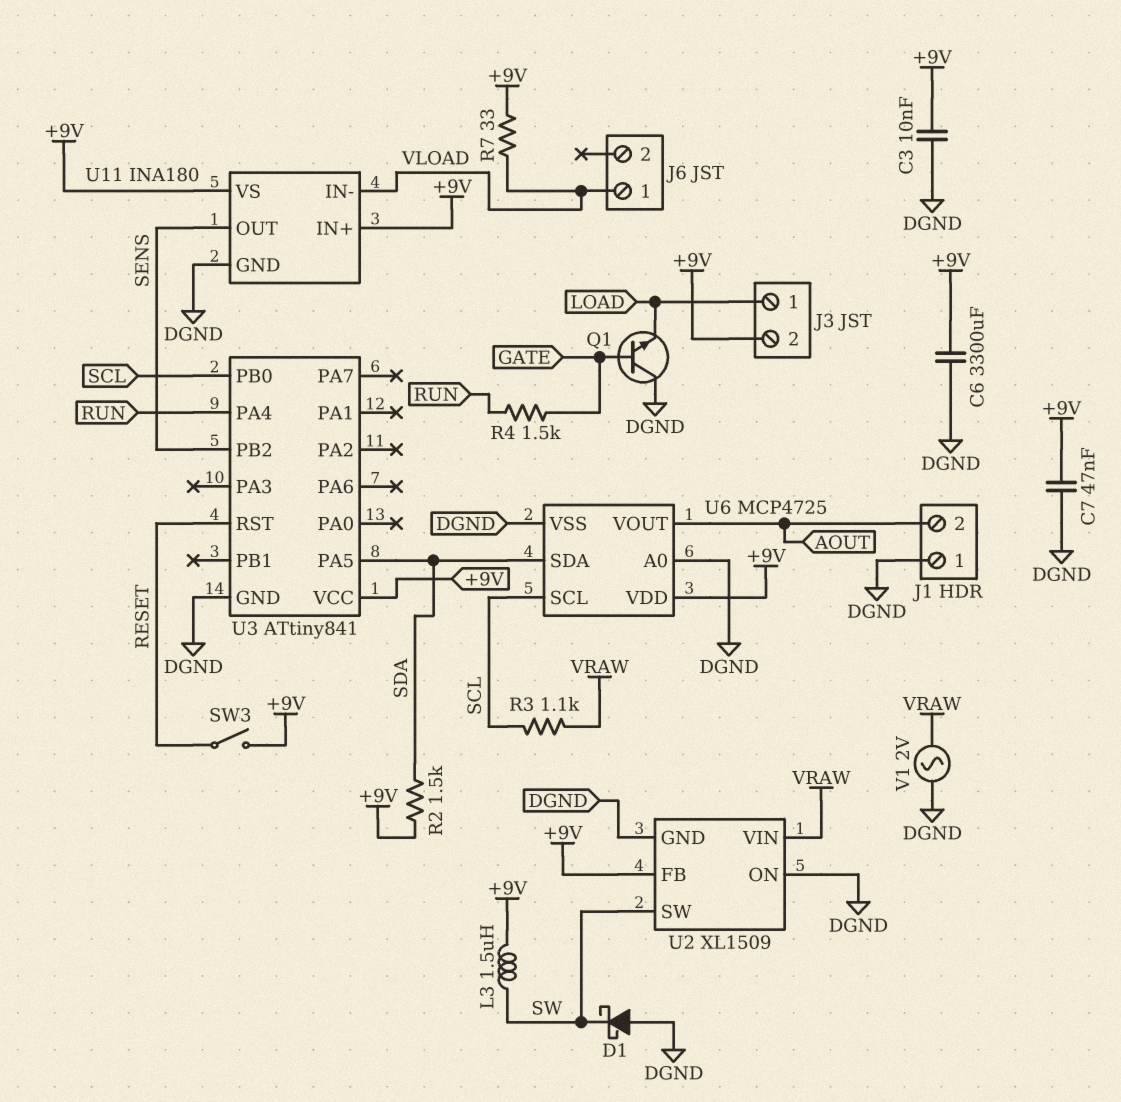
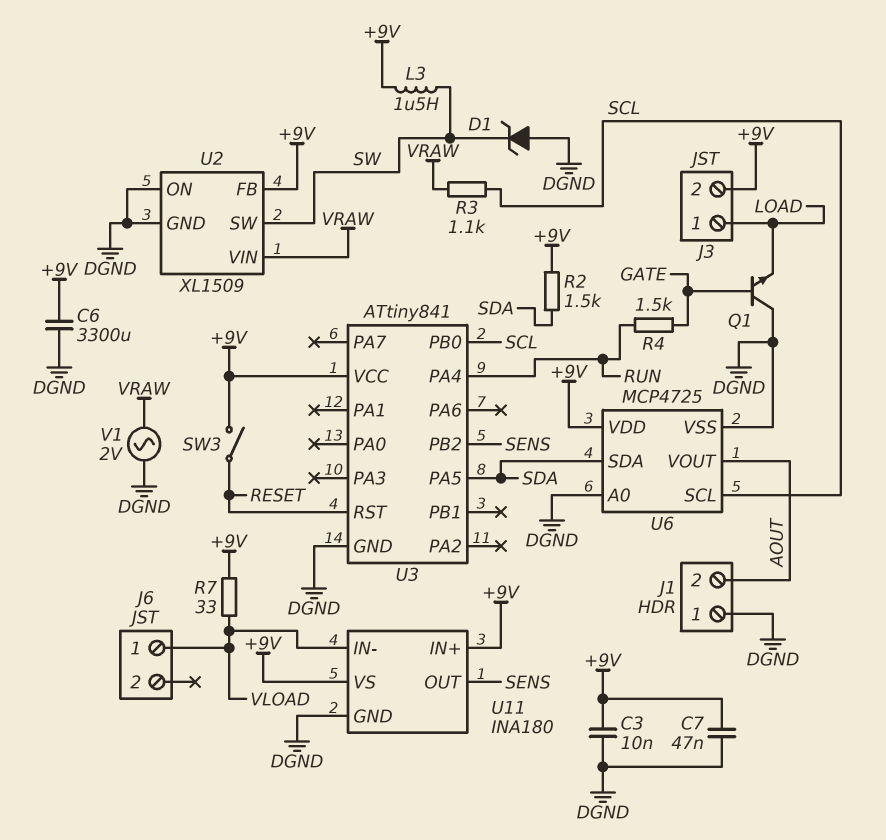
D1: schottky (A DGND, K SW) -> zener (A DGND, K SW)

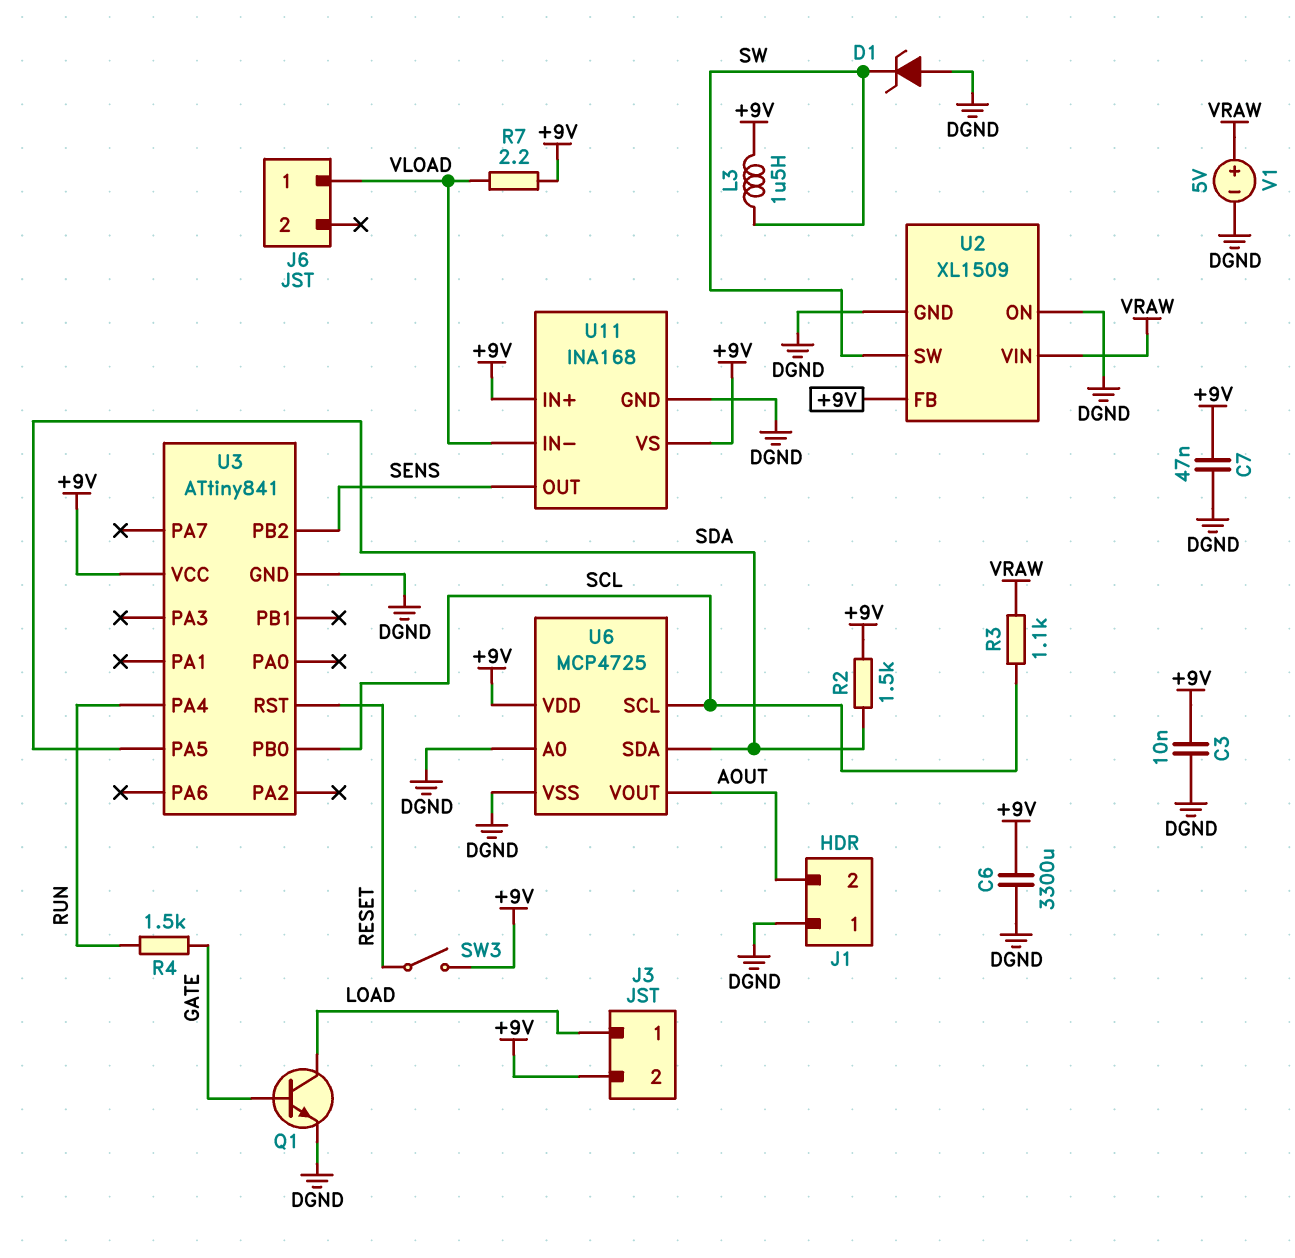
Q1: NPN (B GATE, C DGND, E LOAD) -> NPN (B GATE, C LOAD, E DGND)
R7: 33 (+9V, VLOAD) -> 2.2 (+9V, VLOAD)
U11: INA180 -> INA168
V1: AC 2V (DGND, VRAW) -> 5V (plus VRAW, minus DGND)

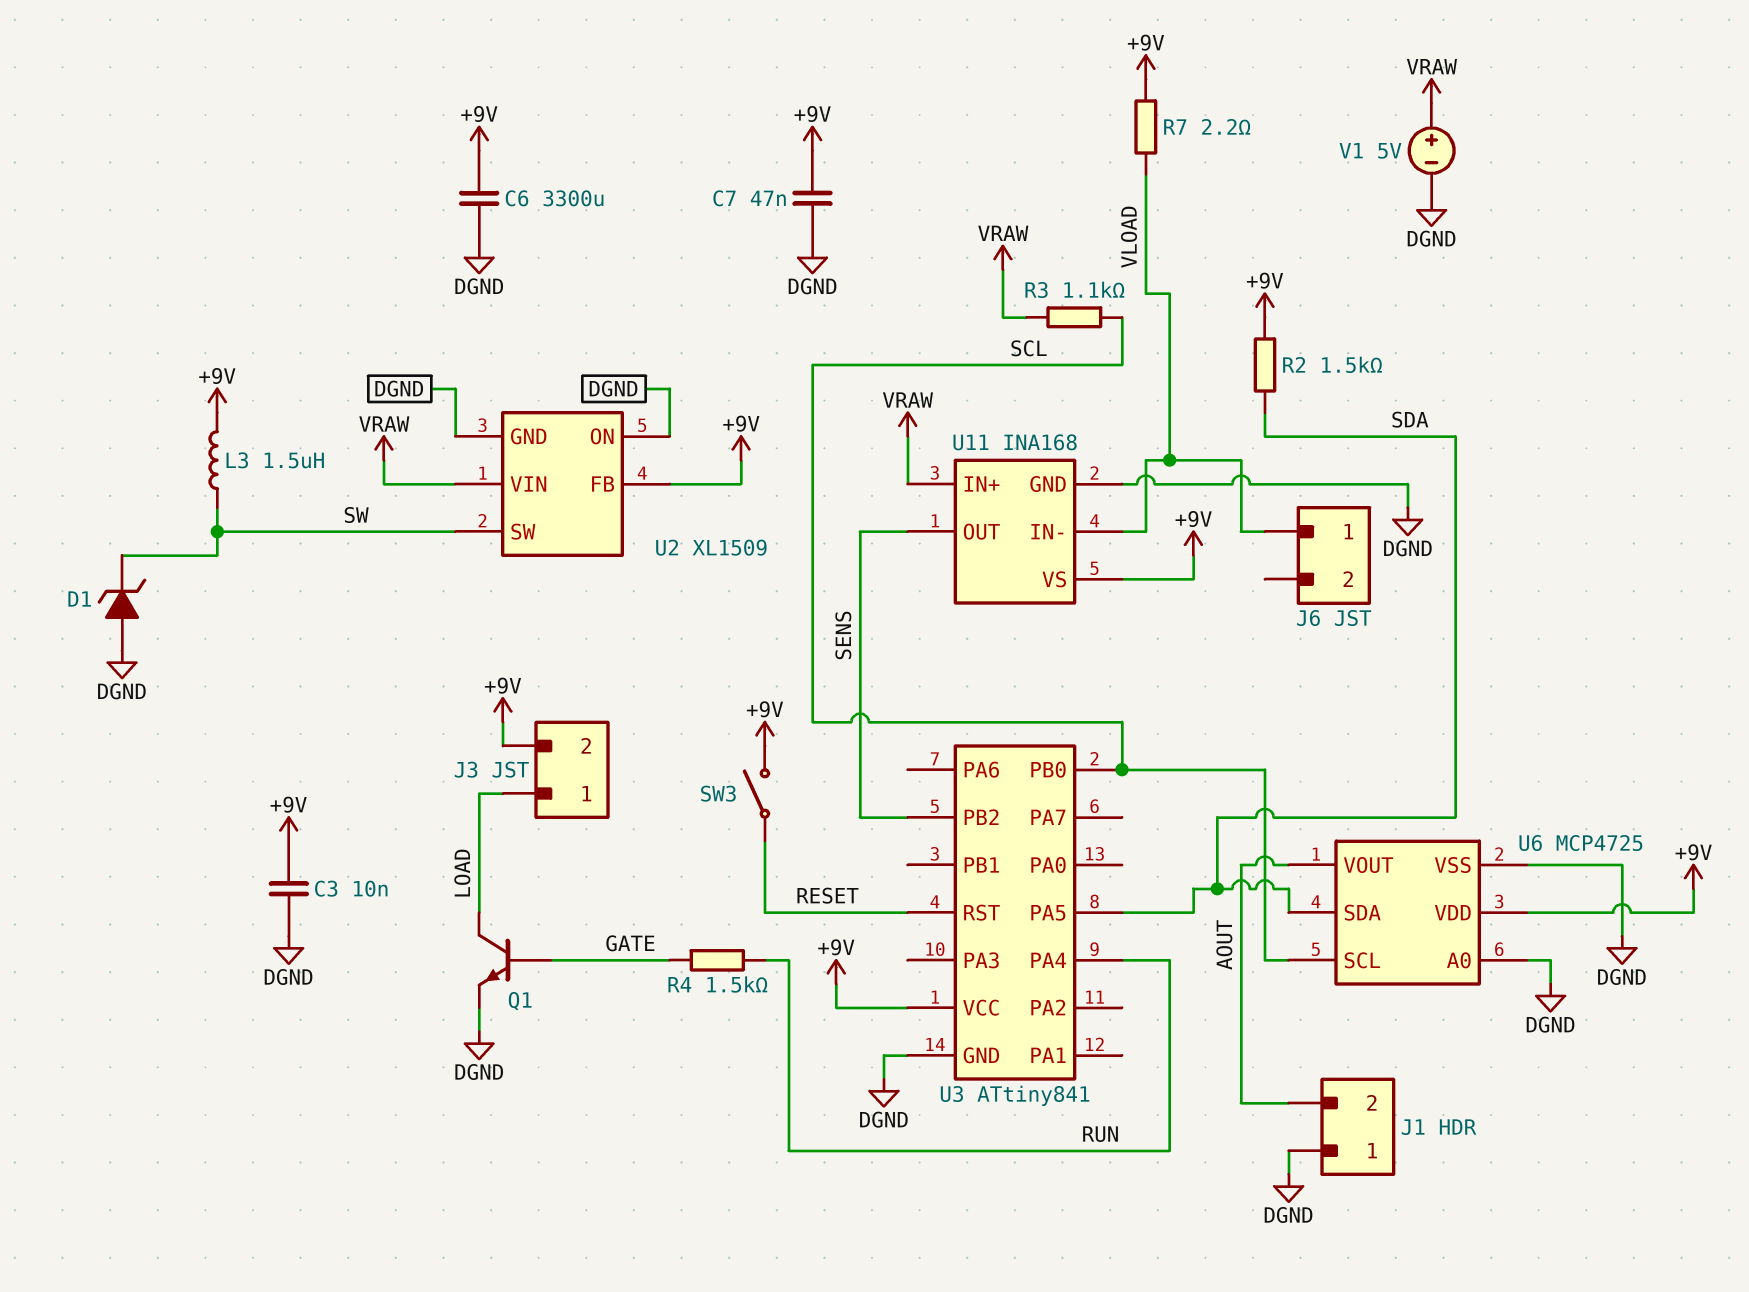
U11 pin IN+: +9V -> VRAW

